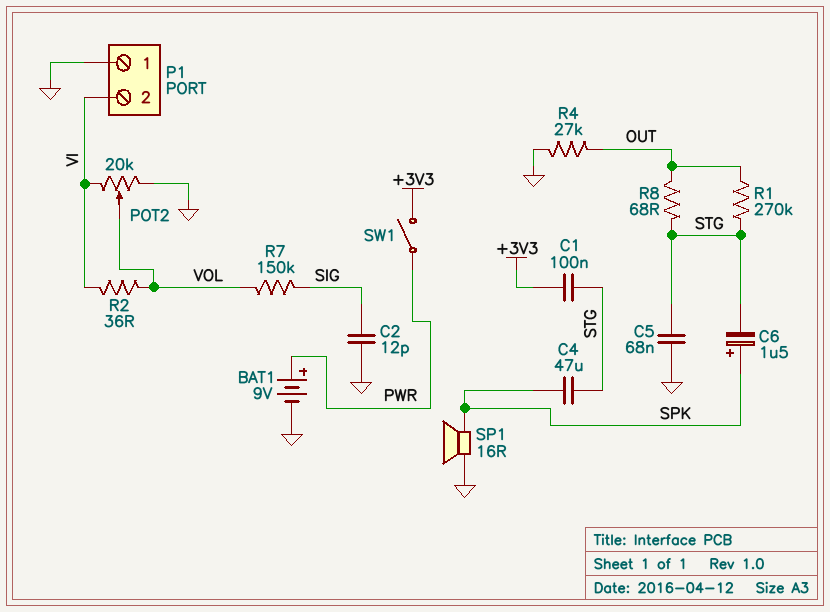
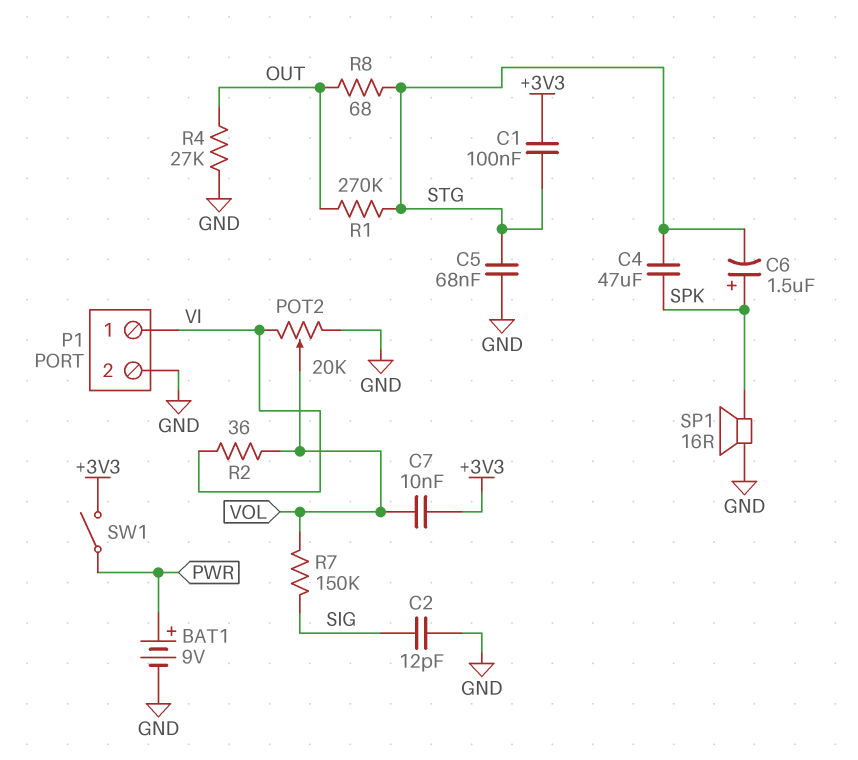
C7: none -> 10nF (+3V3, VOL)
P1 pin 1: GND -> VI
P1 pin 2: VI -> GND

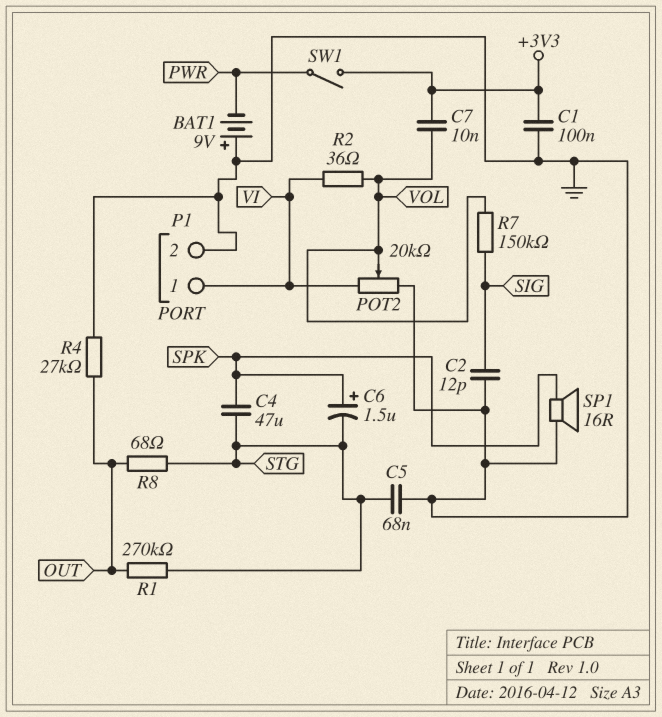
BAT1: 9V (plus PWR, minus GND) -> 9V (plus GND, minus PWR)
C1: 100nF (+3V3, STG) -> 100nF (+3V3, GND)

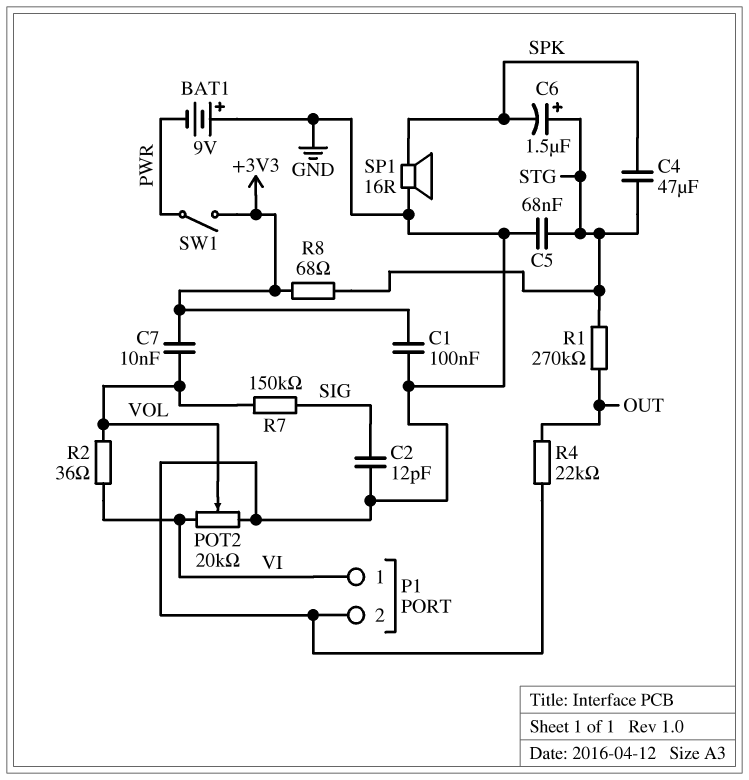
C6: 1.5uF (plus SPK, minus STG) -> 1.5uF (plus STG, minus SPK)
R4: 27k (GND, OUT) -> 22k (GND, OUT)
R8: 68 (OUT, STG) -> 68 (+3V3, STG)

